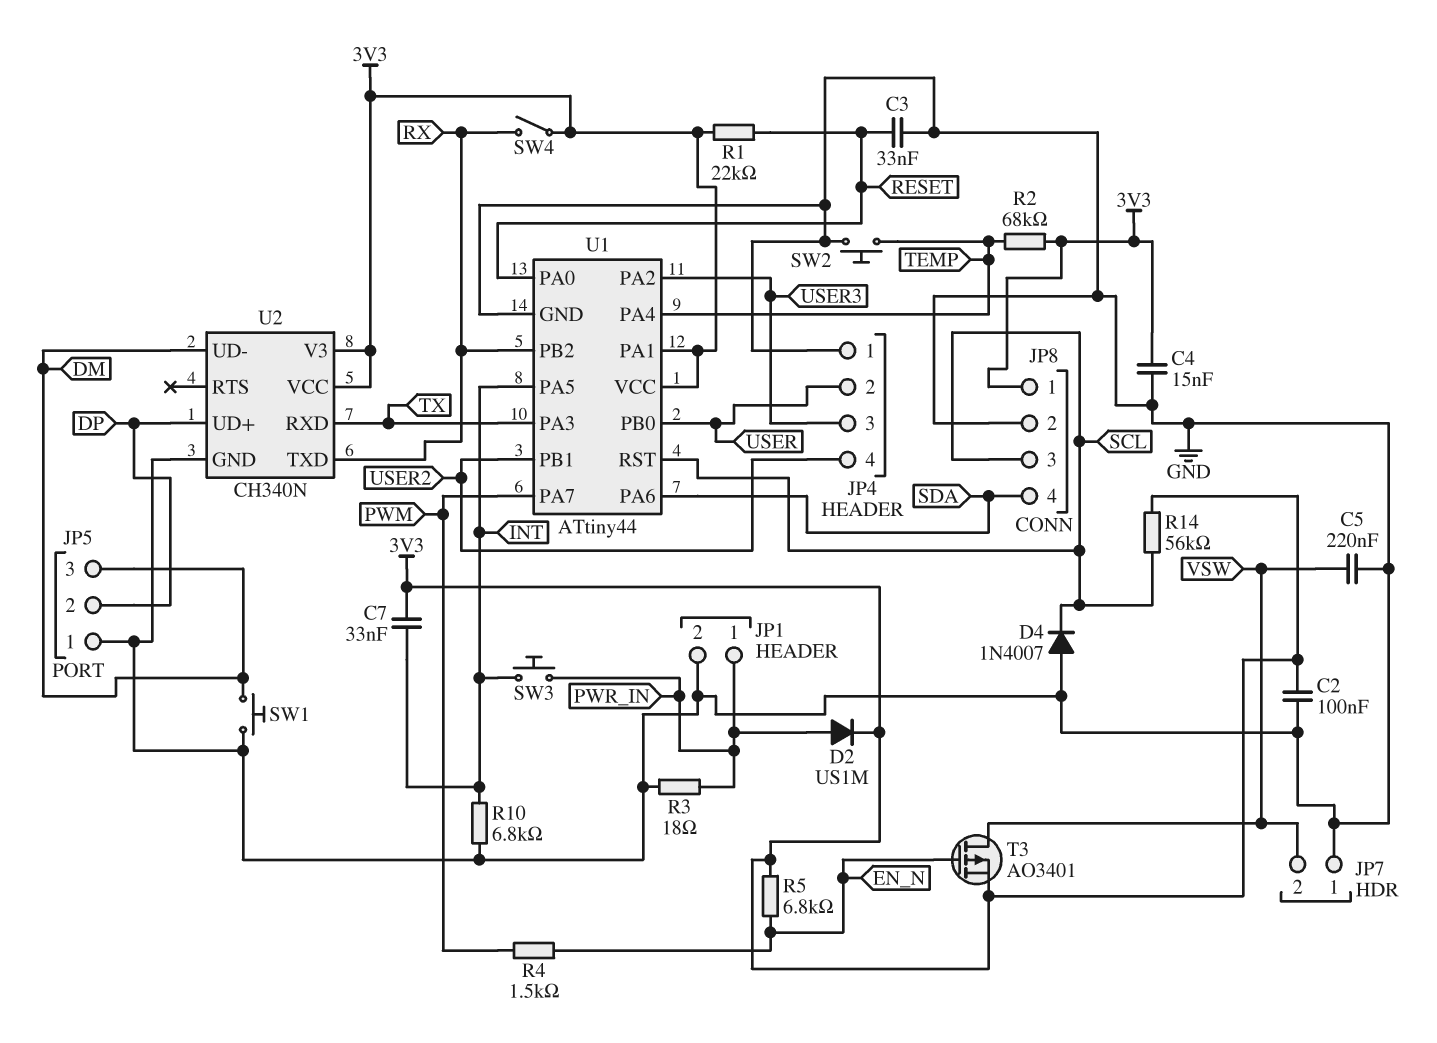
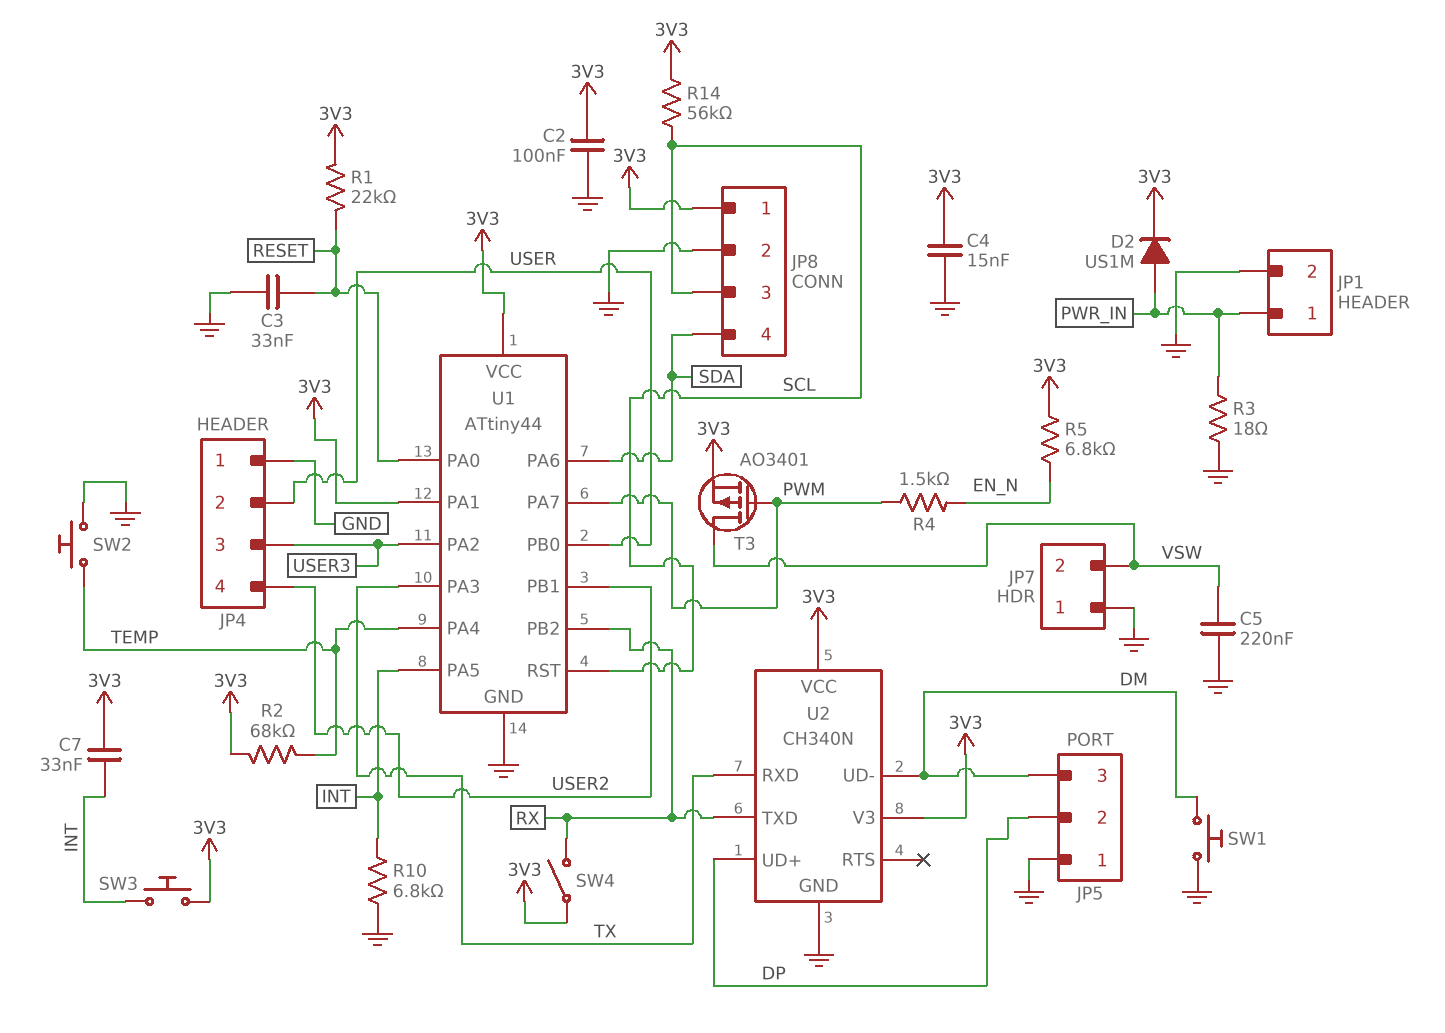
D4: diode 1N4007 (A GND, K SCL) -> none
SW3: button (INT, PWR_IN) -> button (3V3, INT)
T3: PMOS AO3401 (G EN_N, D VSW, S 3V3) -> PMOS AO3401 (G PWM, D VSW, S 3V3)

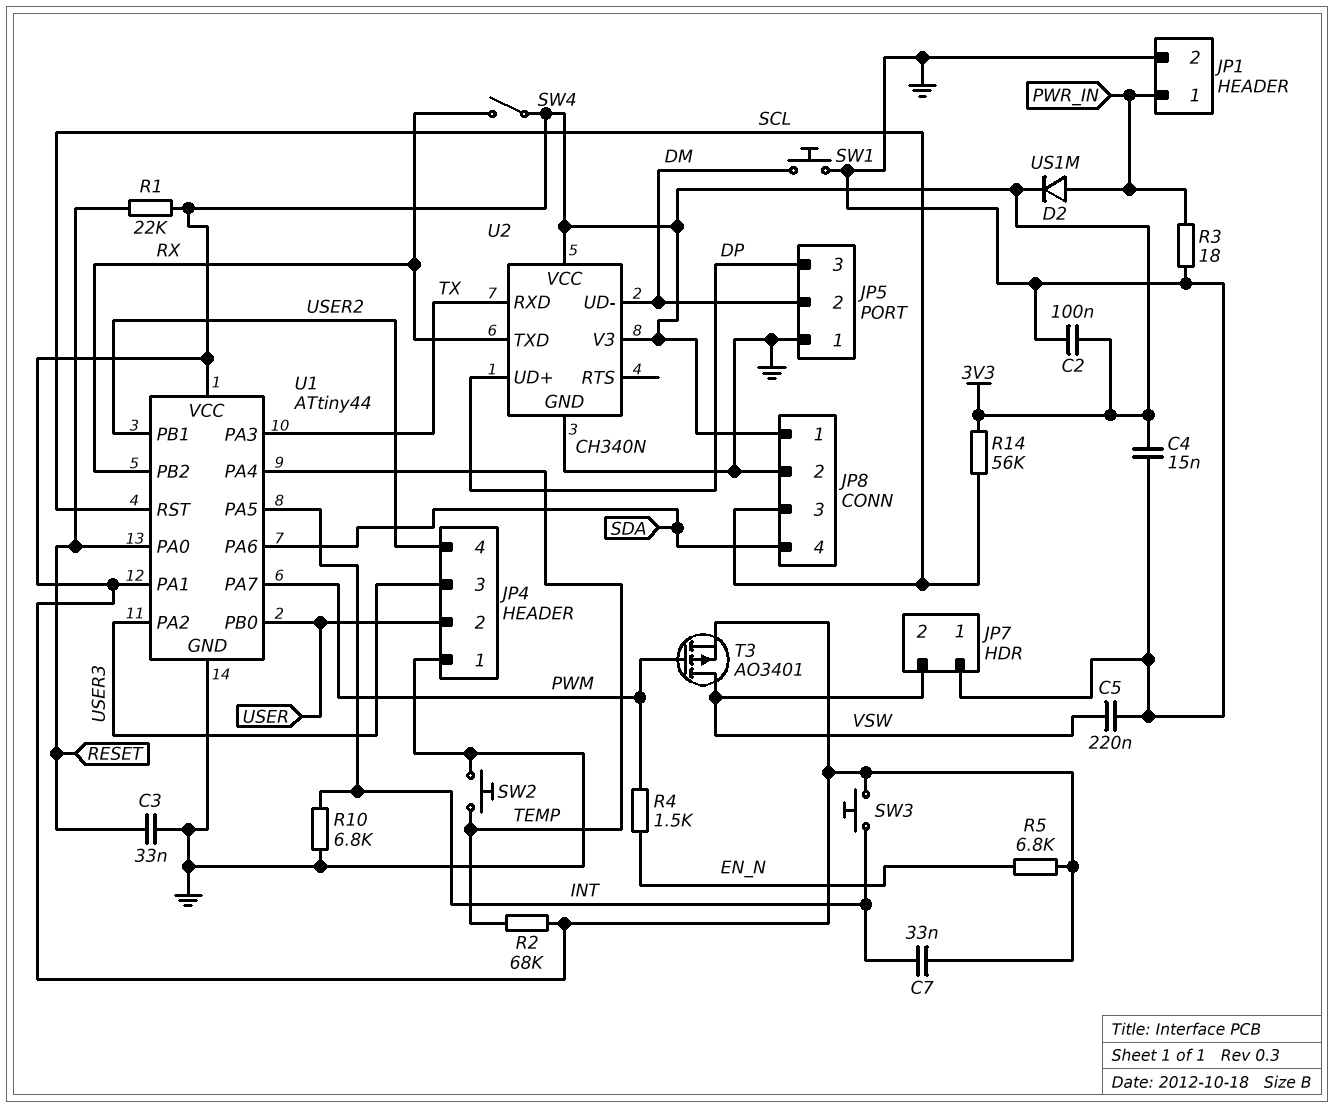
JP5 pin 2: DP -> DM
JP5 pin 3: DM -> DP

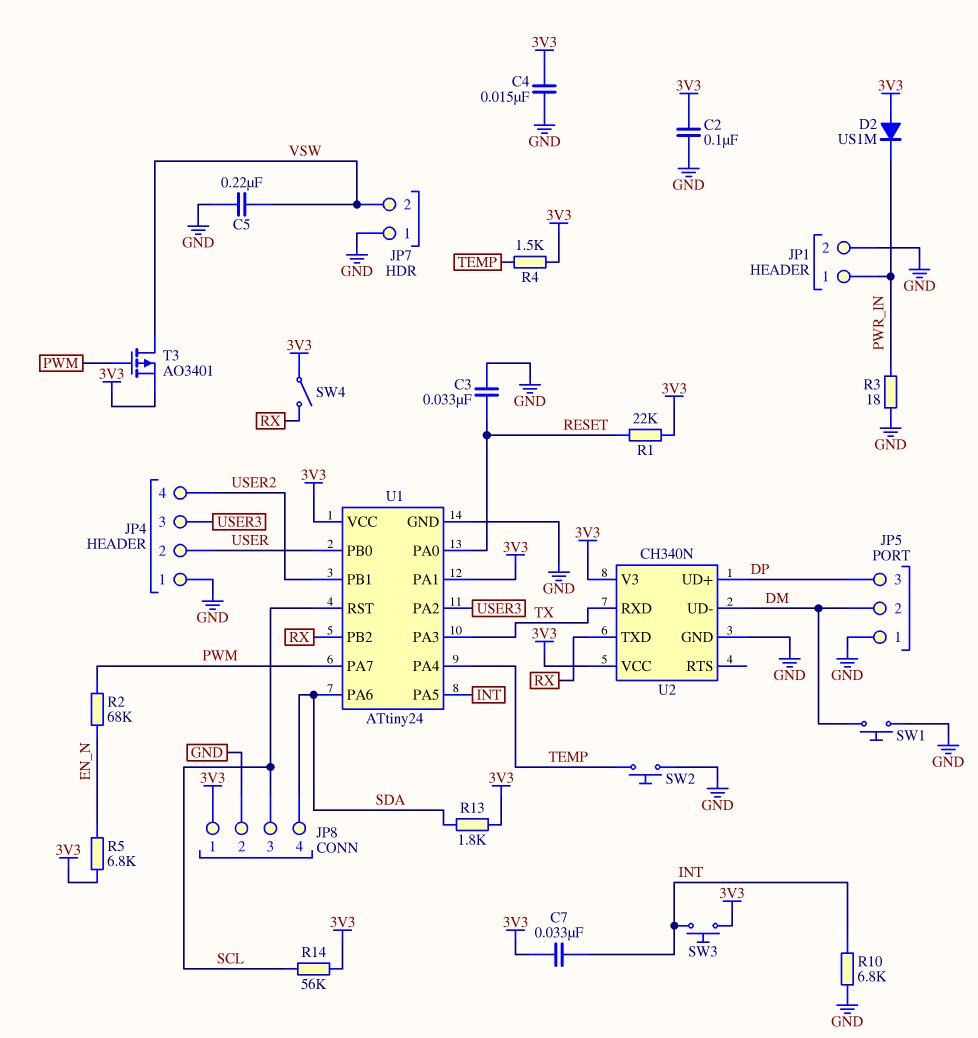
D2: diode US1M (A PWR_IN, K 3V3) -> diode US1M (A 3V3, K PWR_IN)
R2: 68k (3V3, TEMP) -> 68k (EN_N, PWM)
R4: 1.5k (EN_N, PWM) -> 1.5k (3V3, TEMP)
R13: none -> 1.8k (3V3, SDA)
U1: ATtiny44 -> ATtiny24

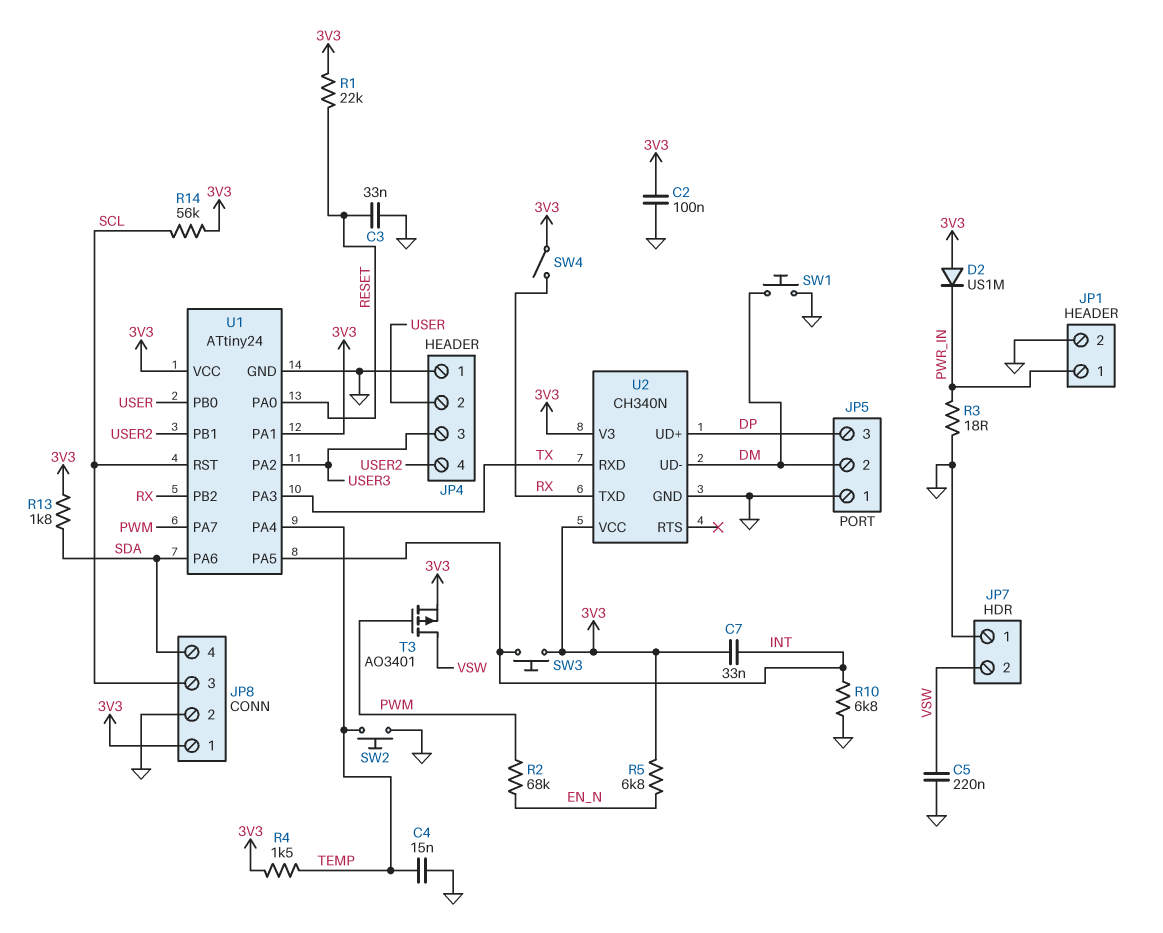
C4: 15nF (3V3, GND) -> 15nF (GND, TEMP)

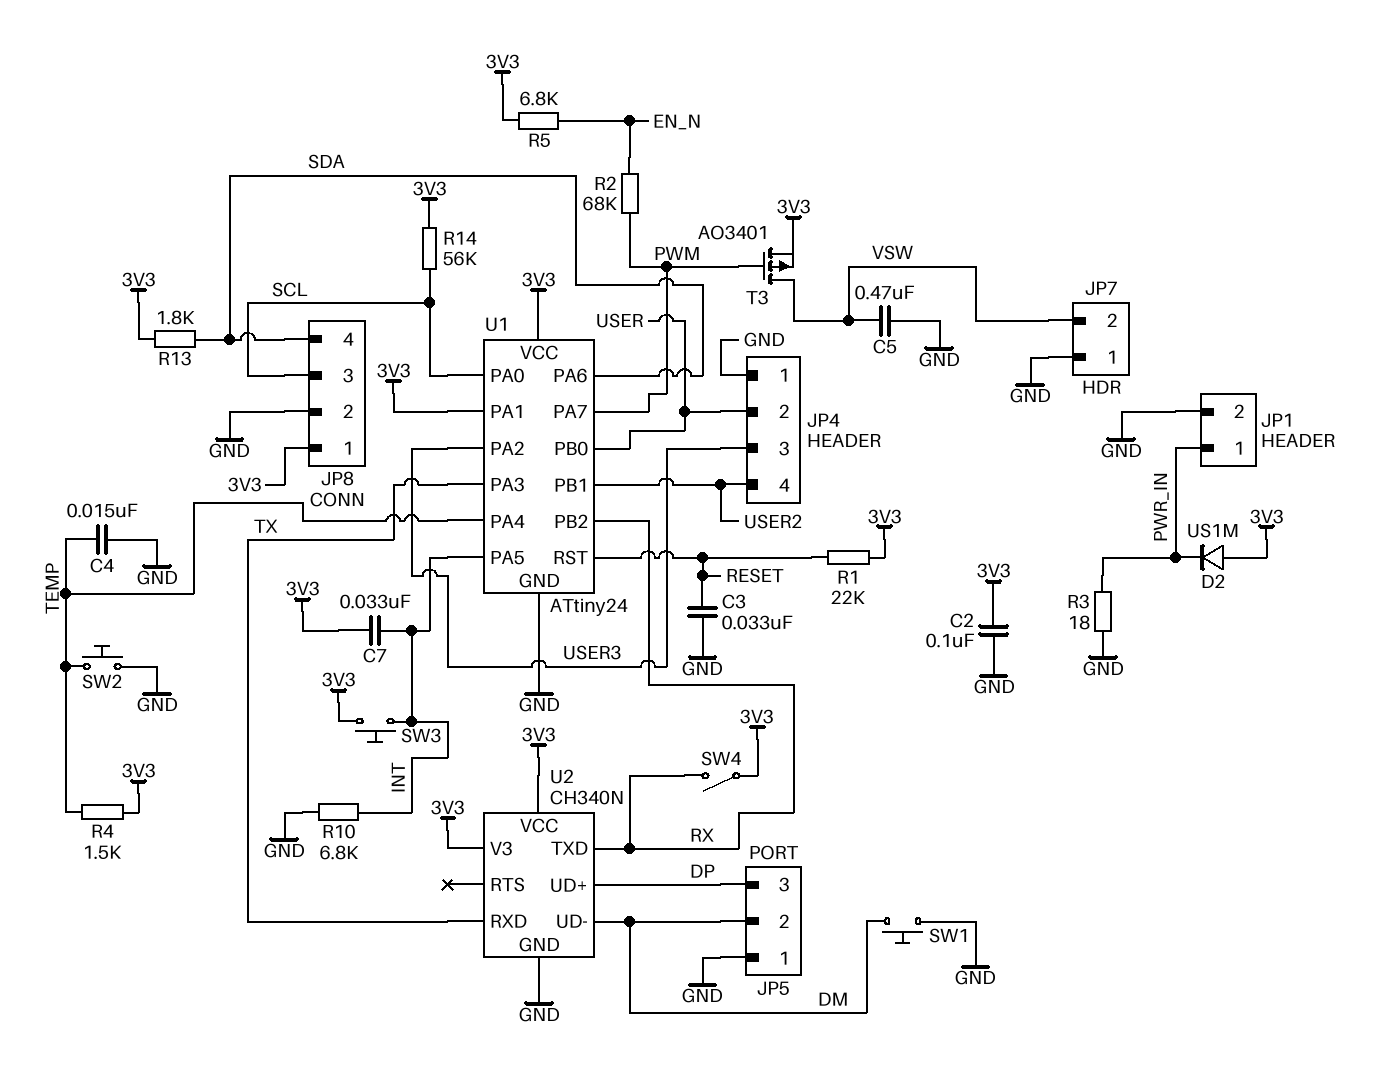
C5: 220nF (GND, VSW) -> 470nF (GND, VSW)
U1 pin PA0: RESET -> SCL
U1 pin RST: SCL -> RESET

